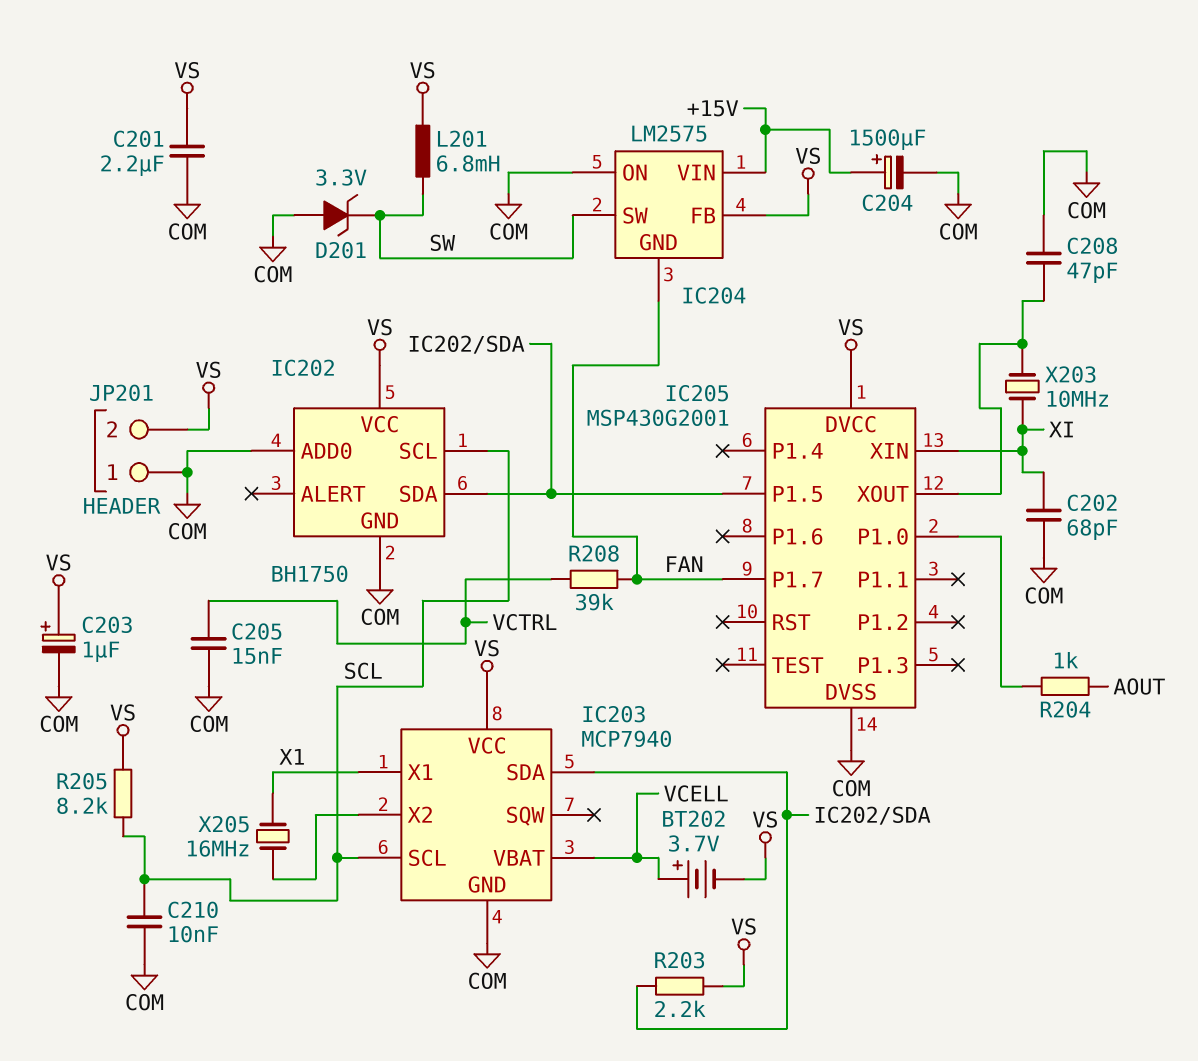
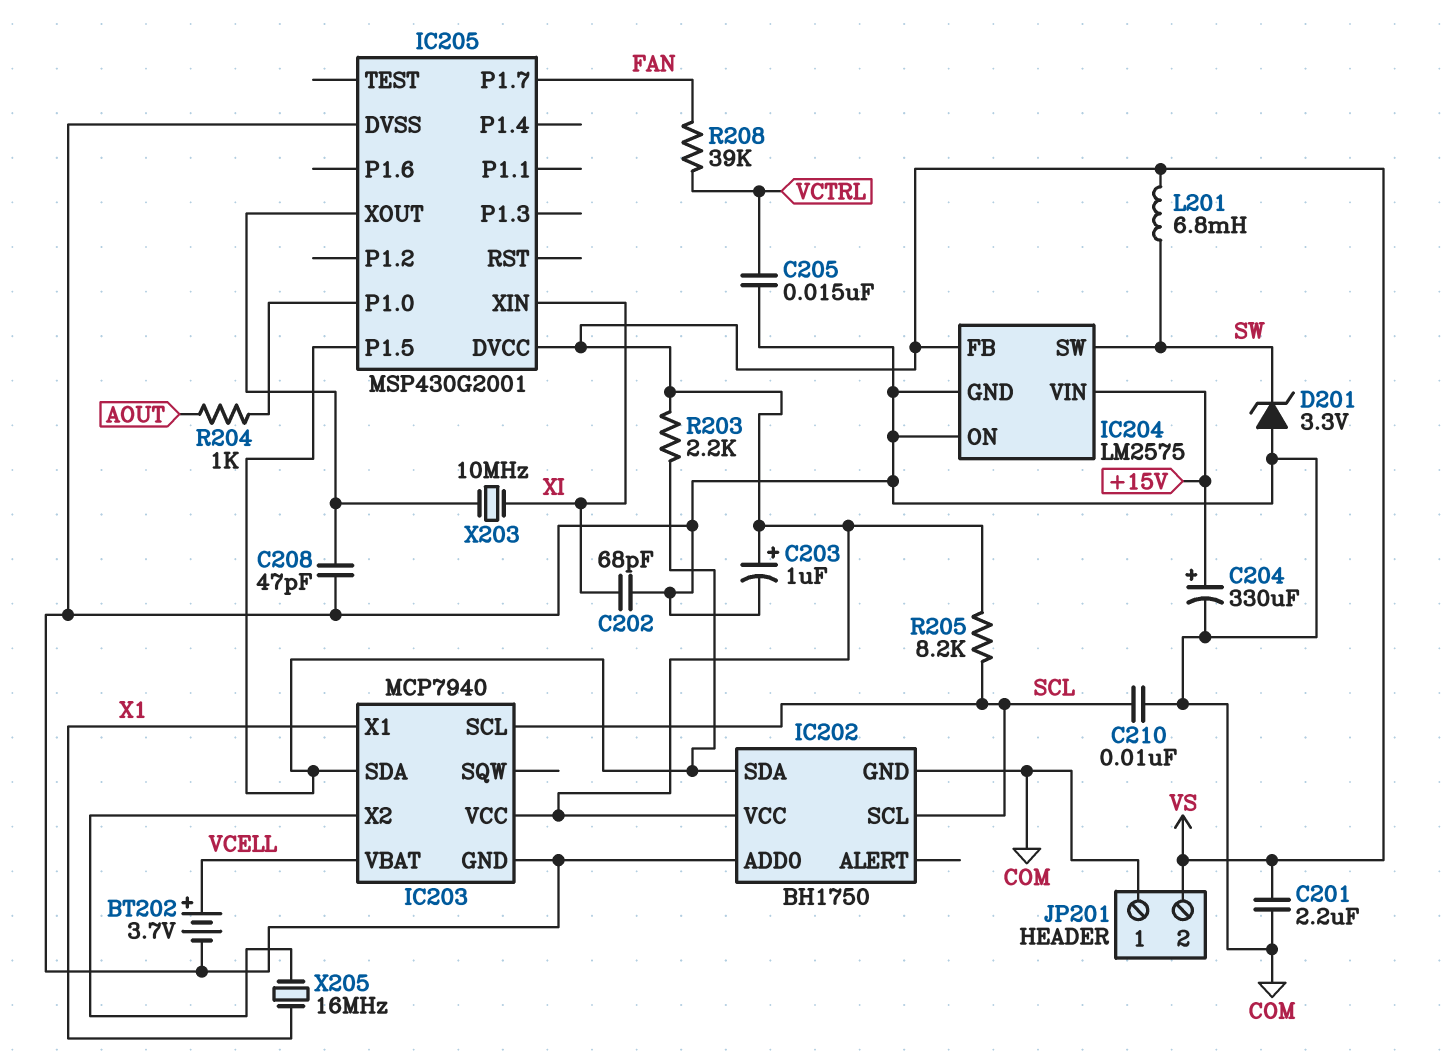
BT202: 3.7V (plus VCELL, minus VS) -> 3.7V (plus VCELL, minus COM)
C204: 1500uF (plus +15V, minus COM) -> 330uF (plus +15V, minus COM)
IC204 pin GND: FAN -> COM

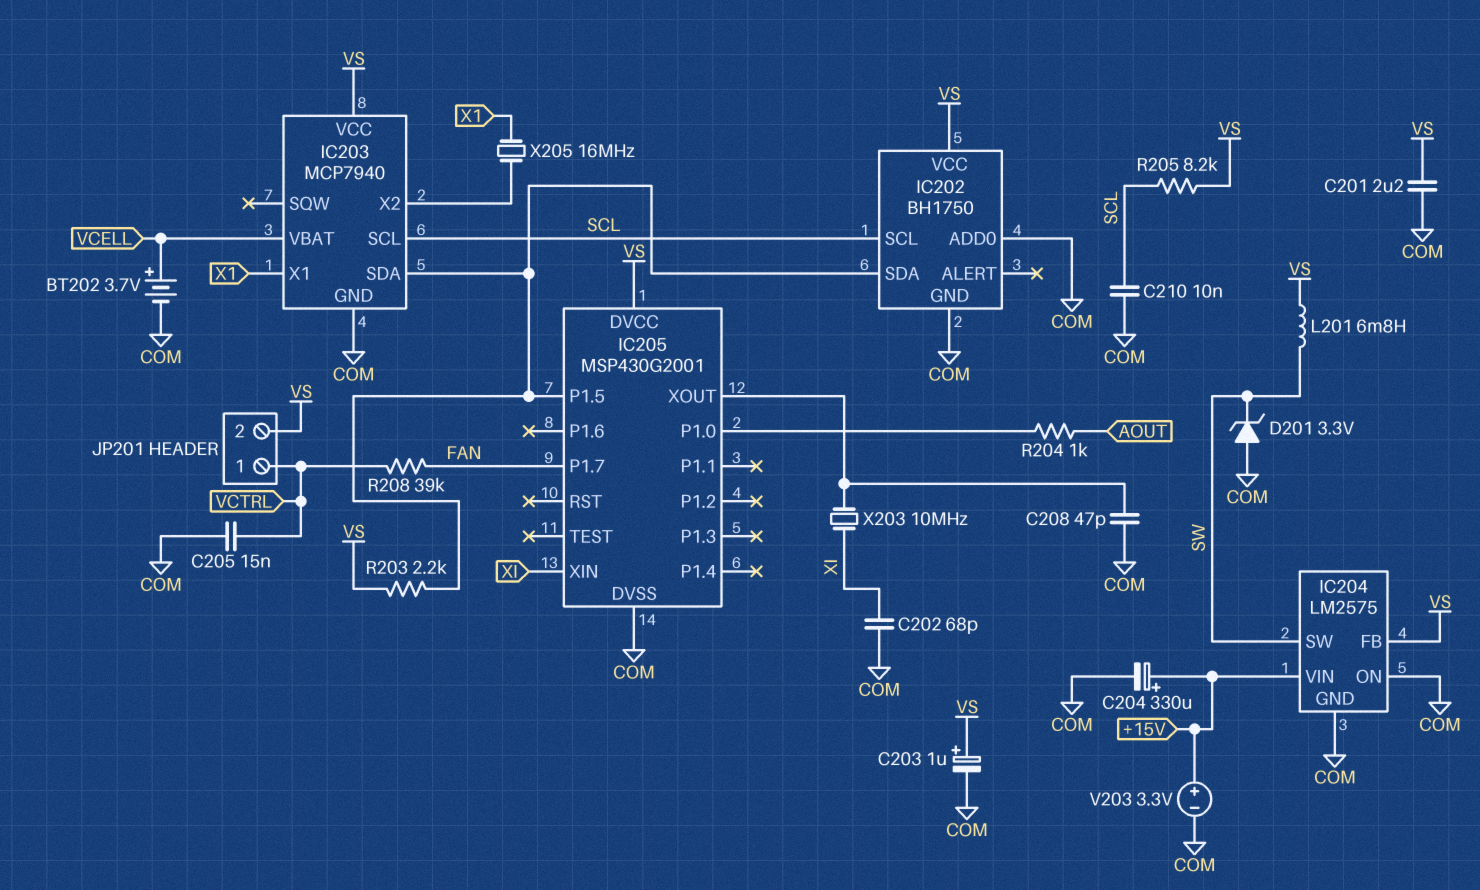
JP201 pin 1: COM -> VCTRL
V203: none -> 3.3V (plus +15V, minus COM)

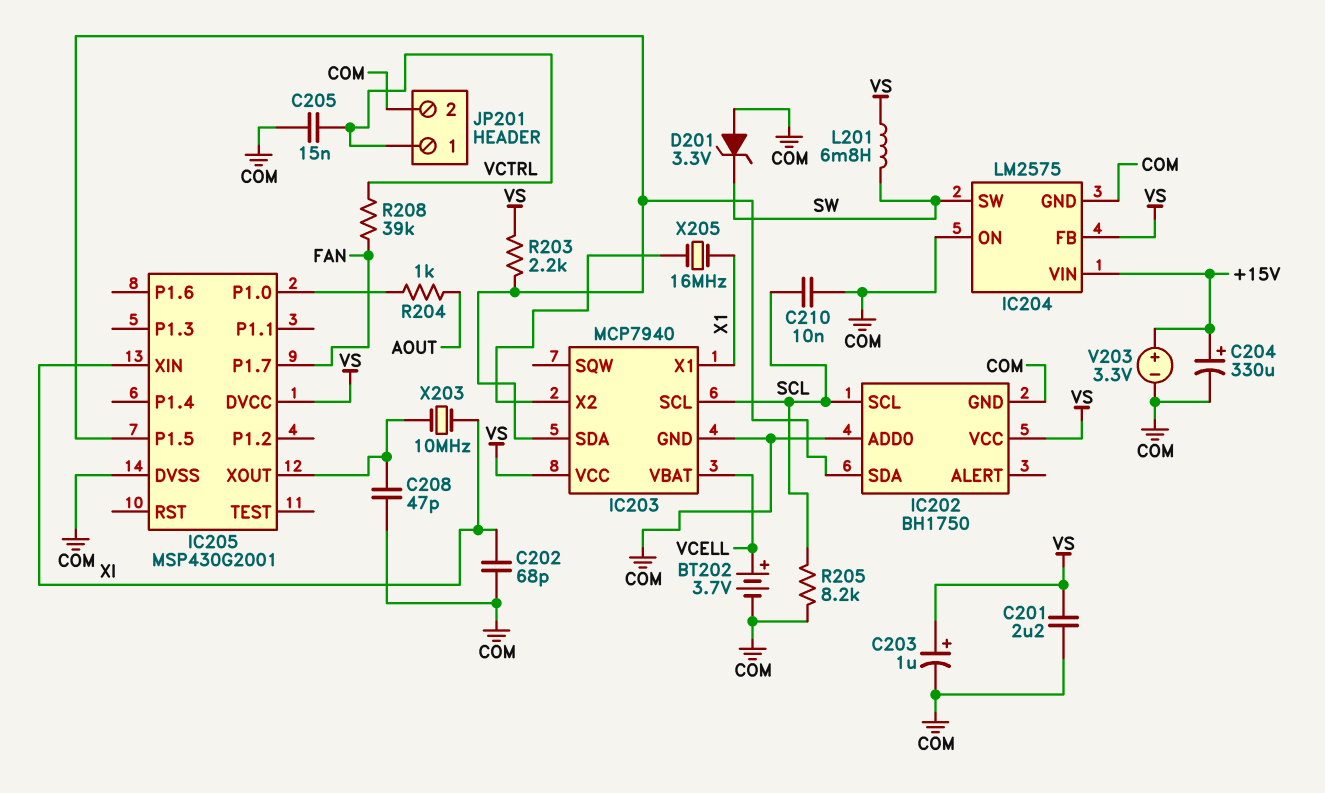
JP201 pin 2: VS -> COM
R205: 8.2k (SCL, VS) -> 8.2k (COM, SCL)

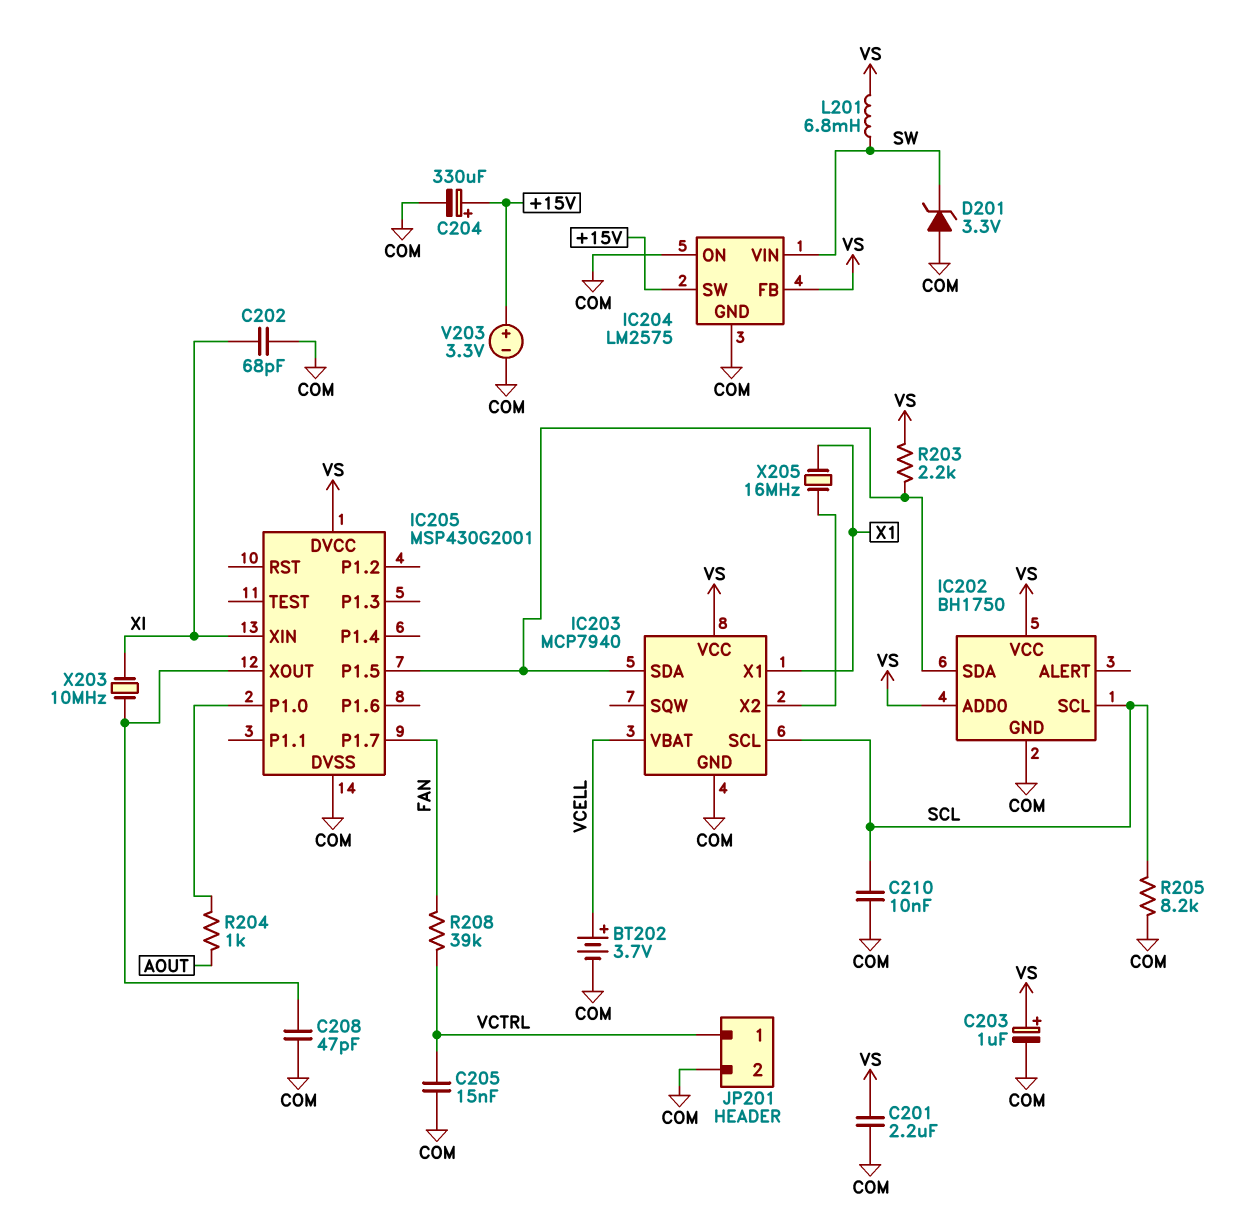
IC202 pin ADD0: COM -> VS
IC204 pin SW: SW -> +15V
IC204 pin VIN: +15V -> SW

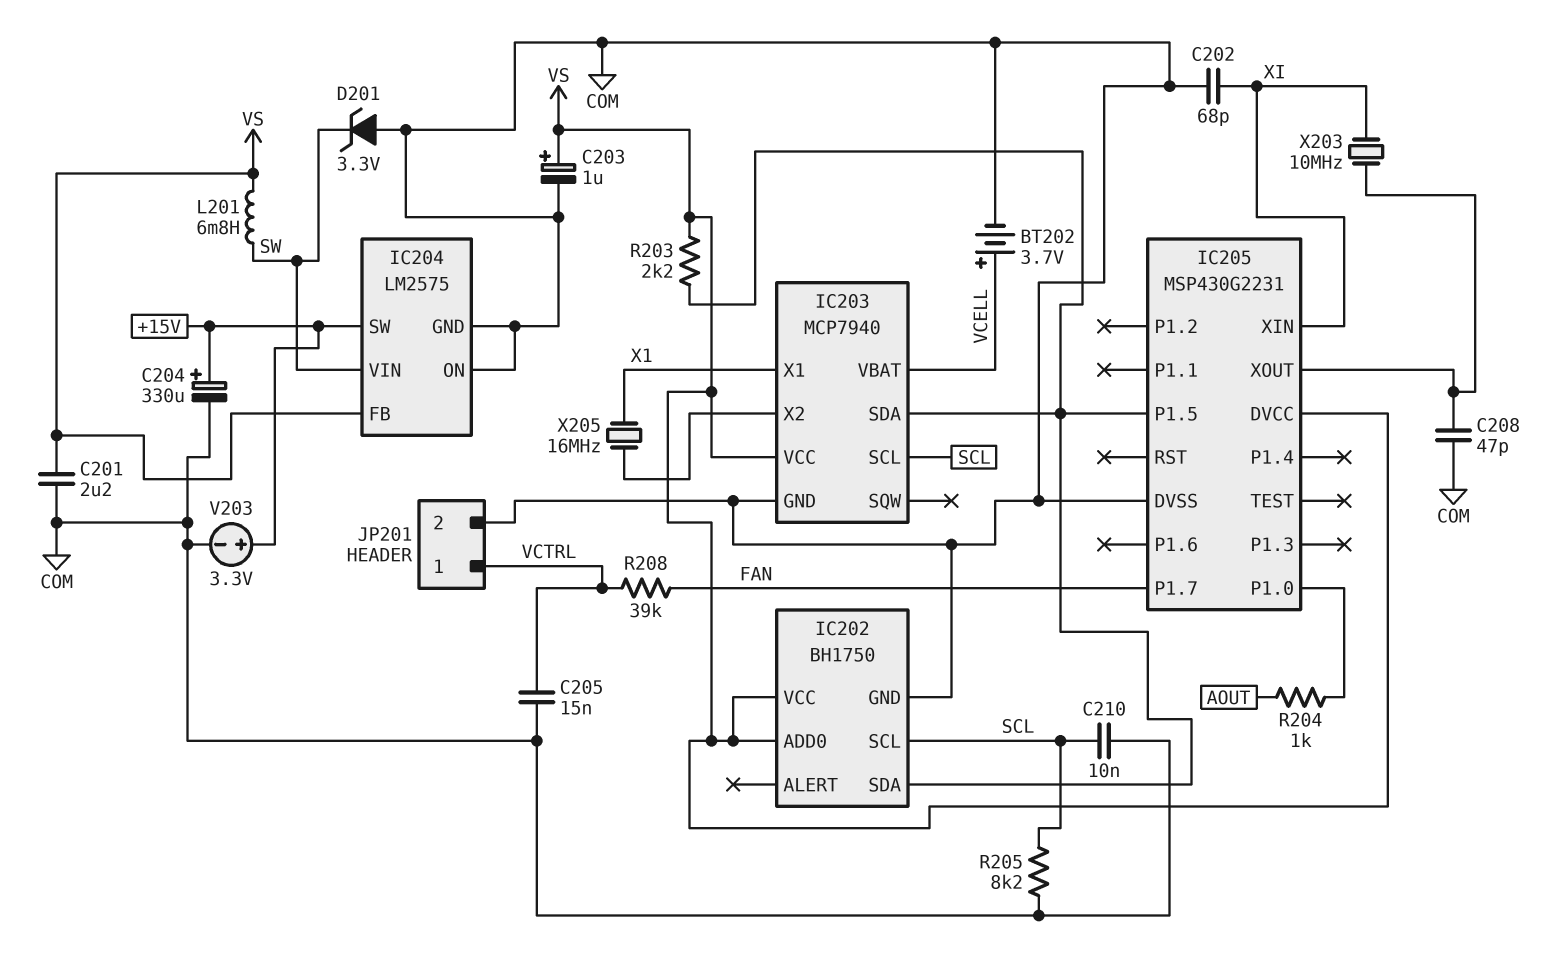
IC205: MSP430G2001 -> MSP430G2231

